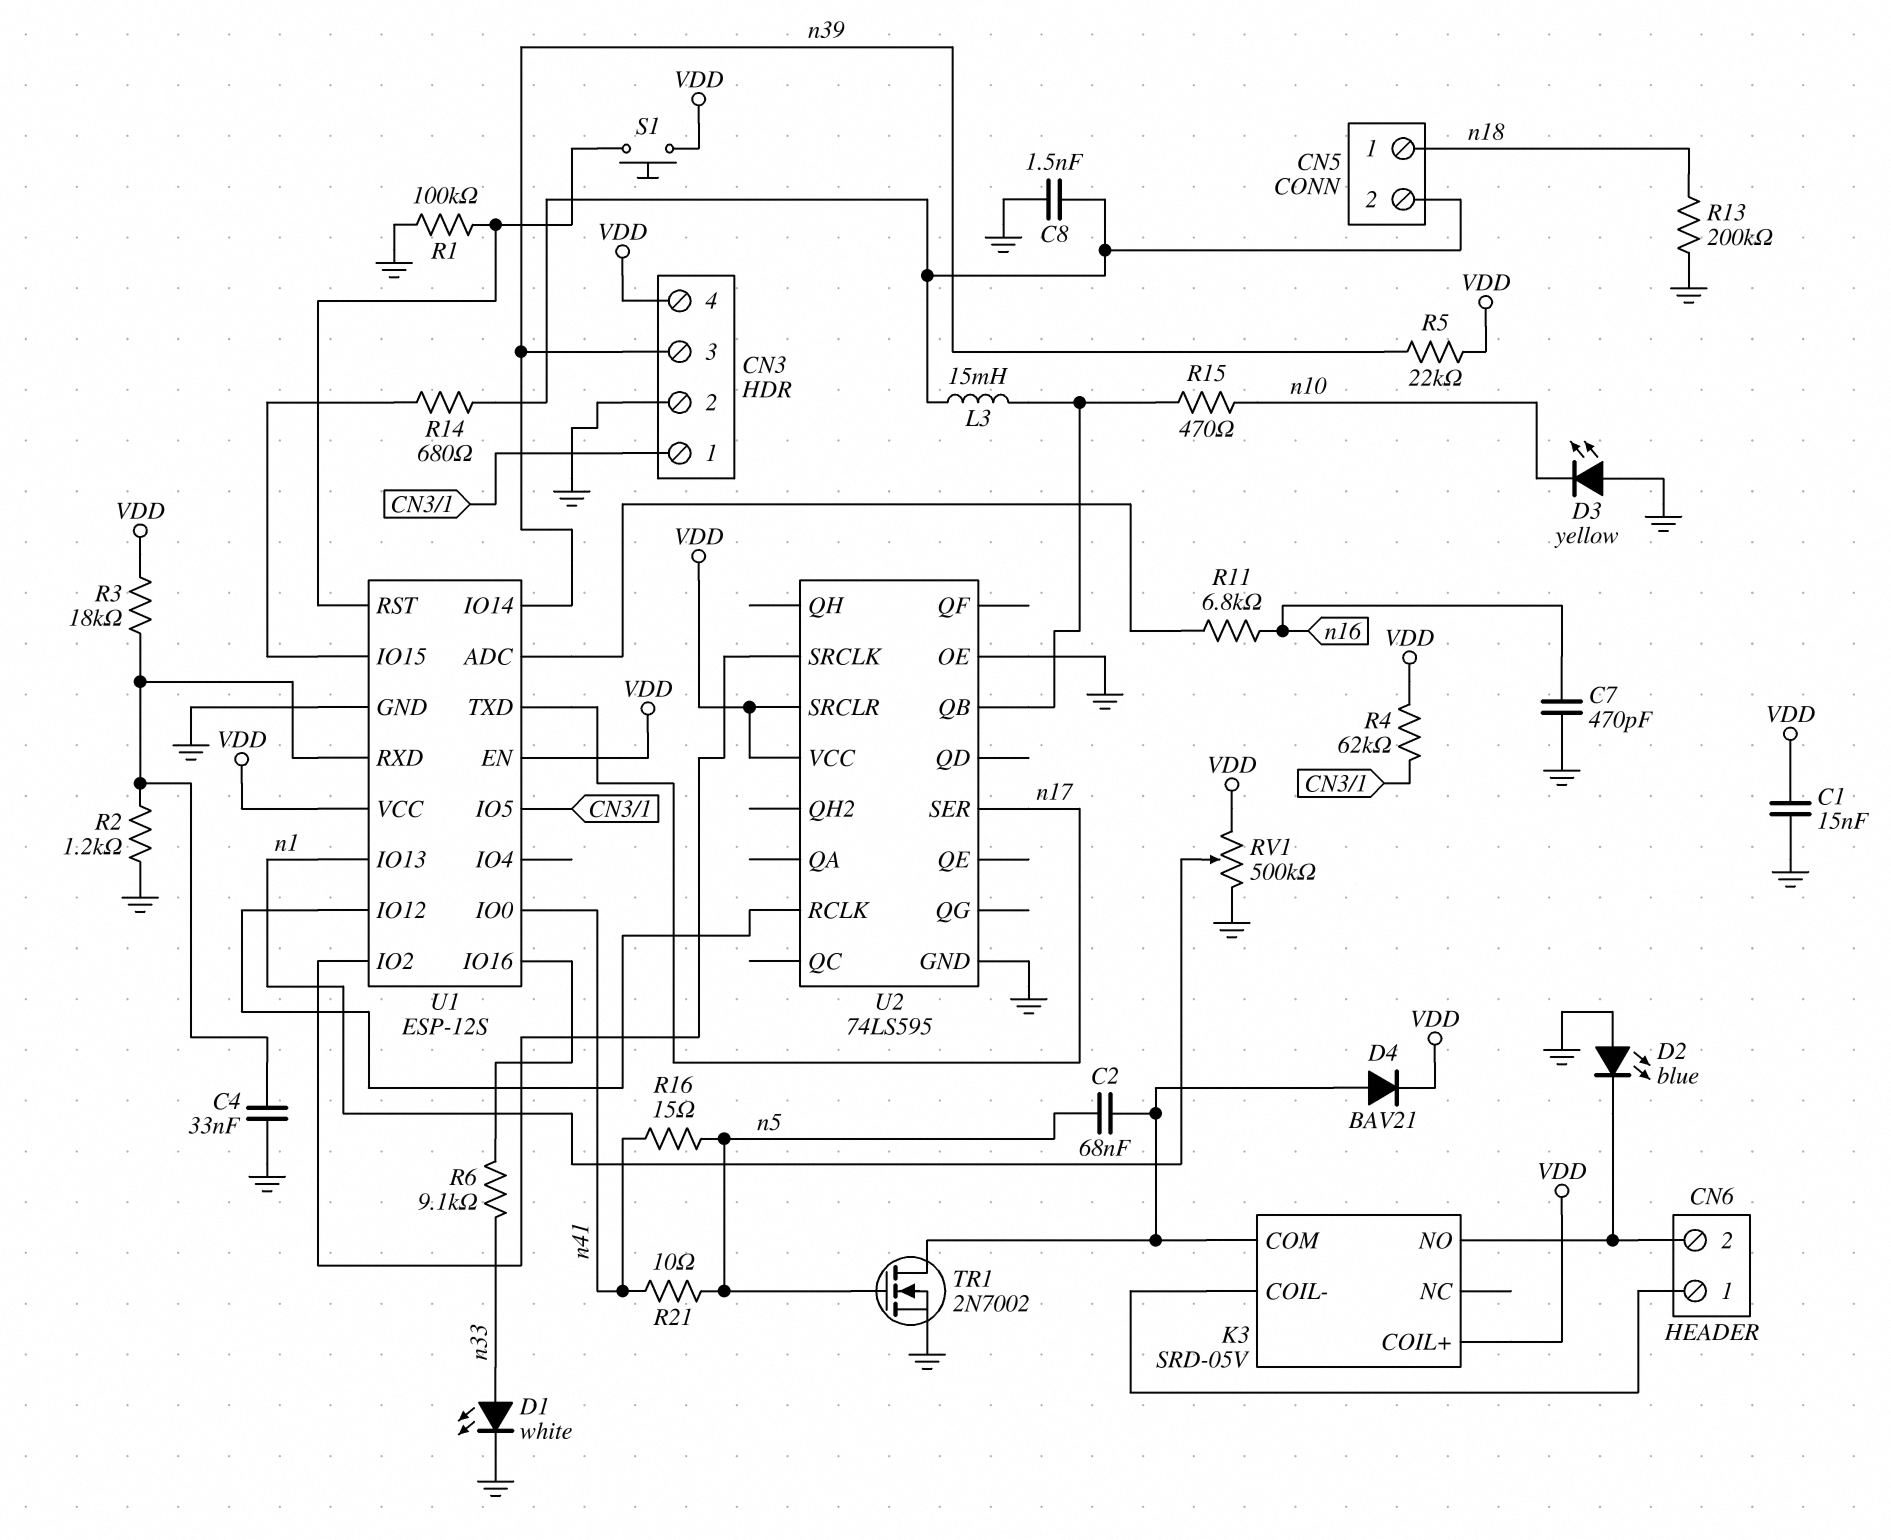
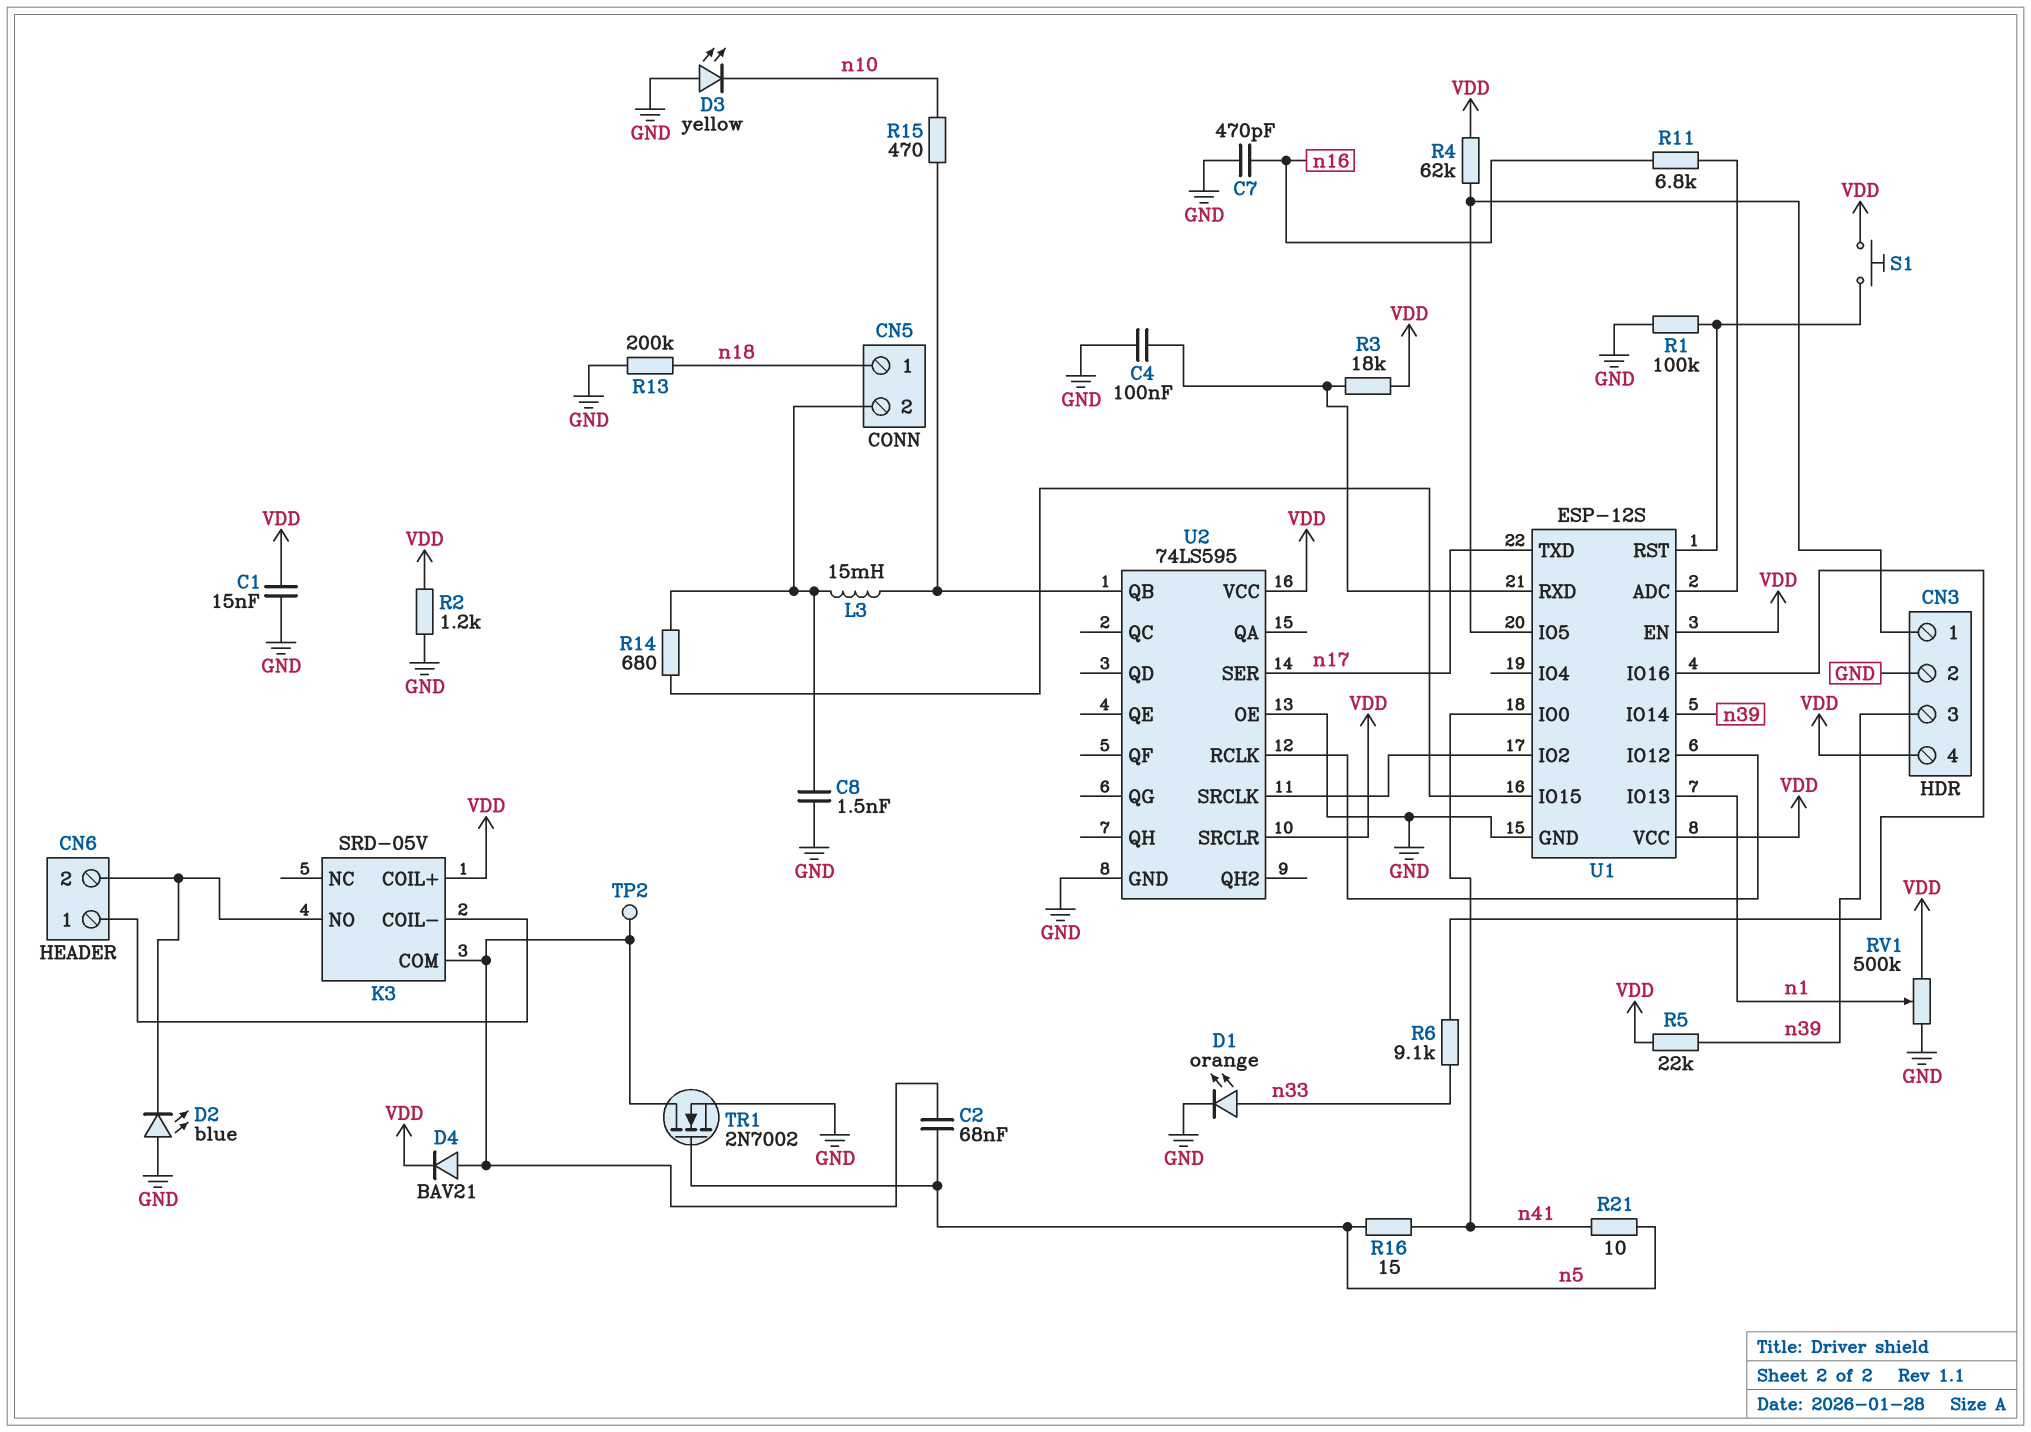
C4: 33nF (GND, U1/RXD) -> 100nF (GND, U1/RXD)
D1: LED white (A n33, K GND) -> LED orange (A n33, K GND)
R2: 1.2k (GND, U1/RXD) -> 1.2k (GND, VDD)
TP2: none -> test point (K3/COM)

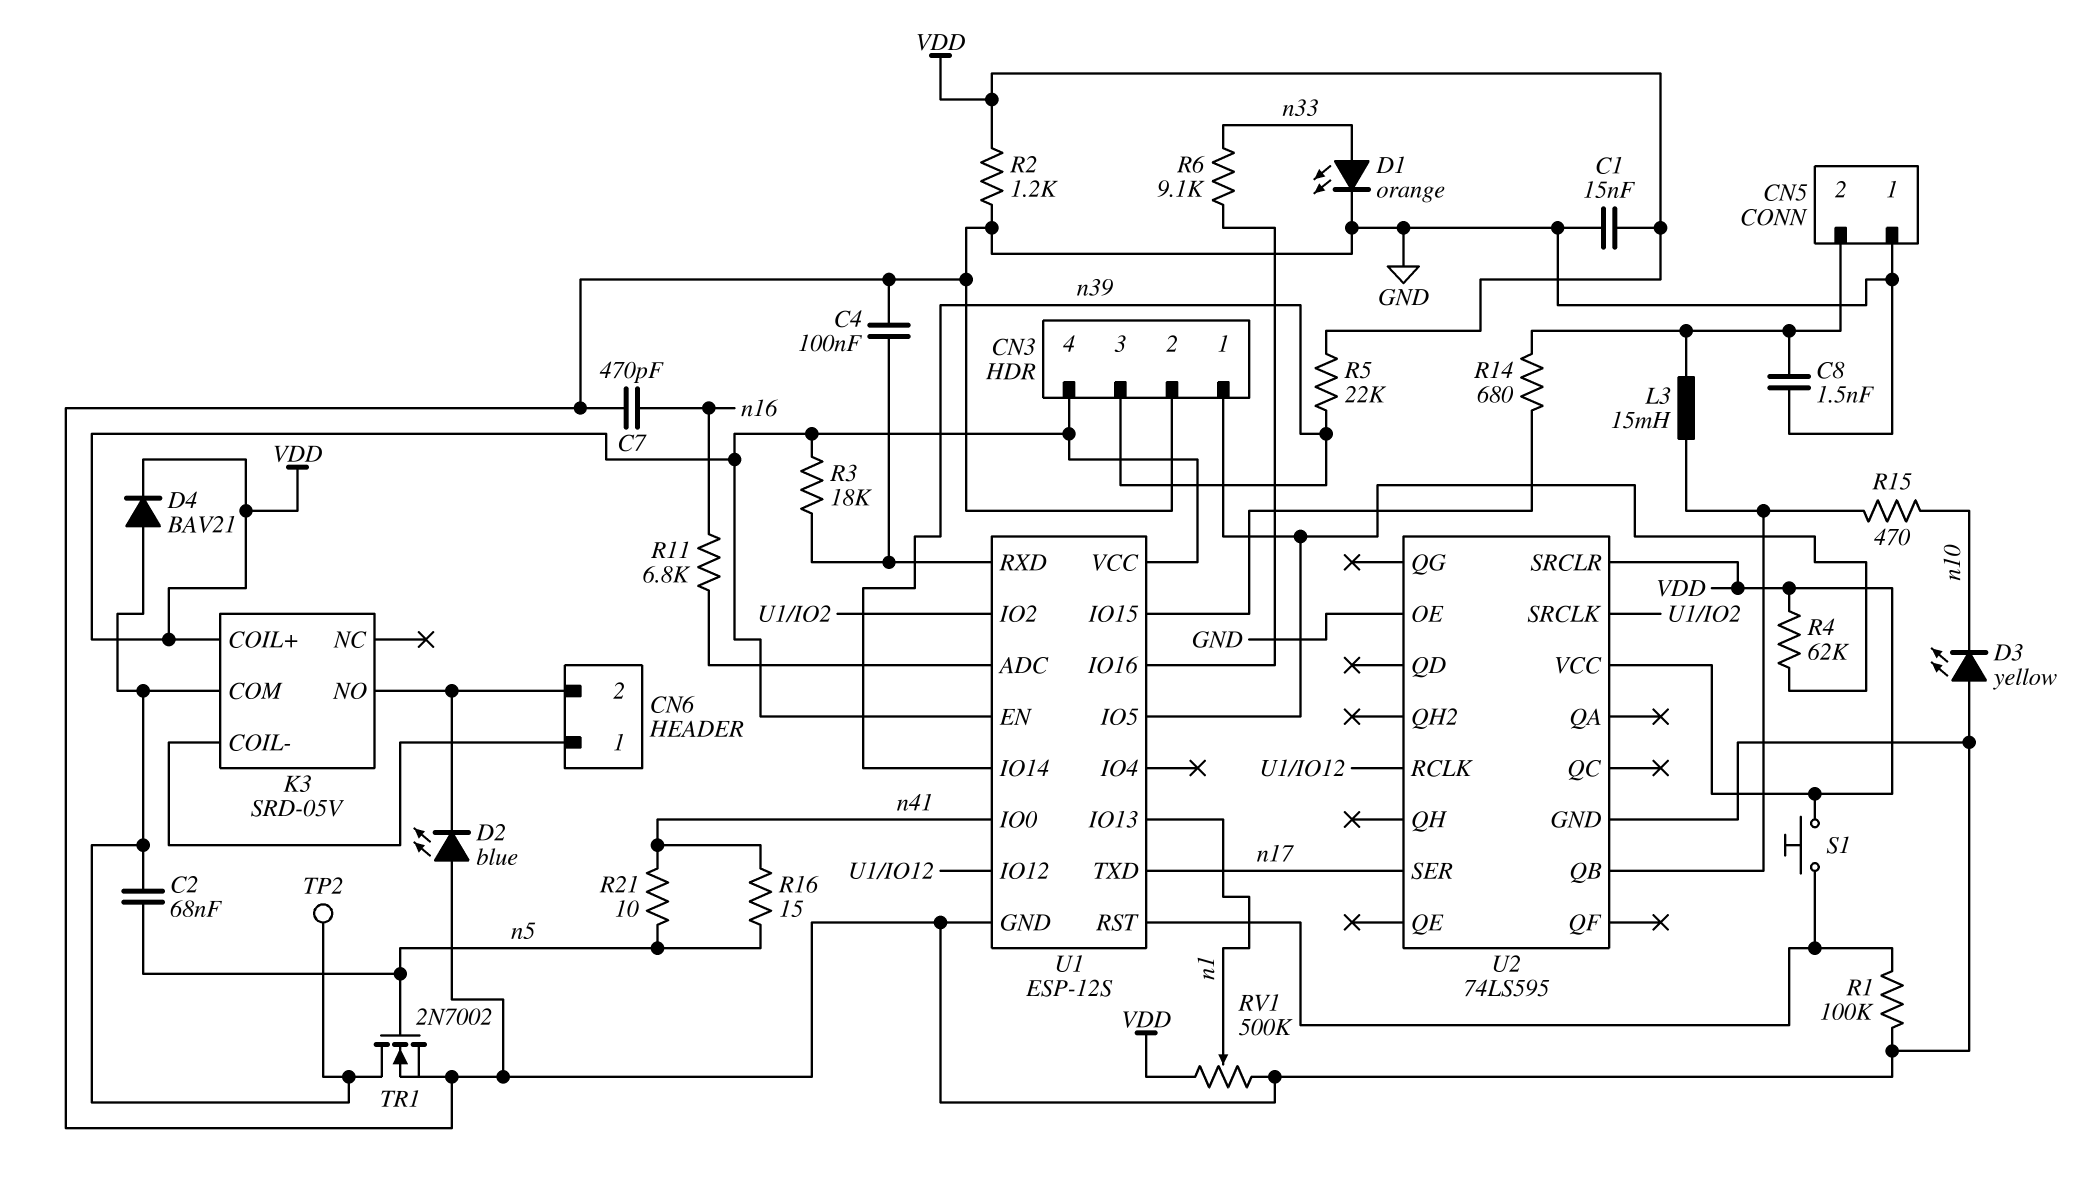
CN5 pin 1: n18 -> GND
R13: 200k (GND, n18) -> none

